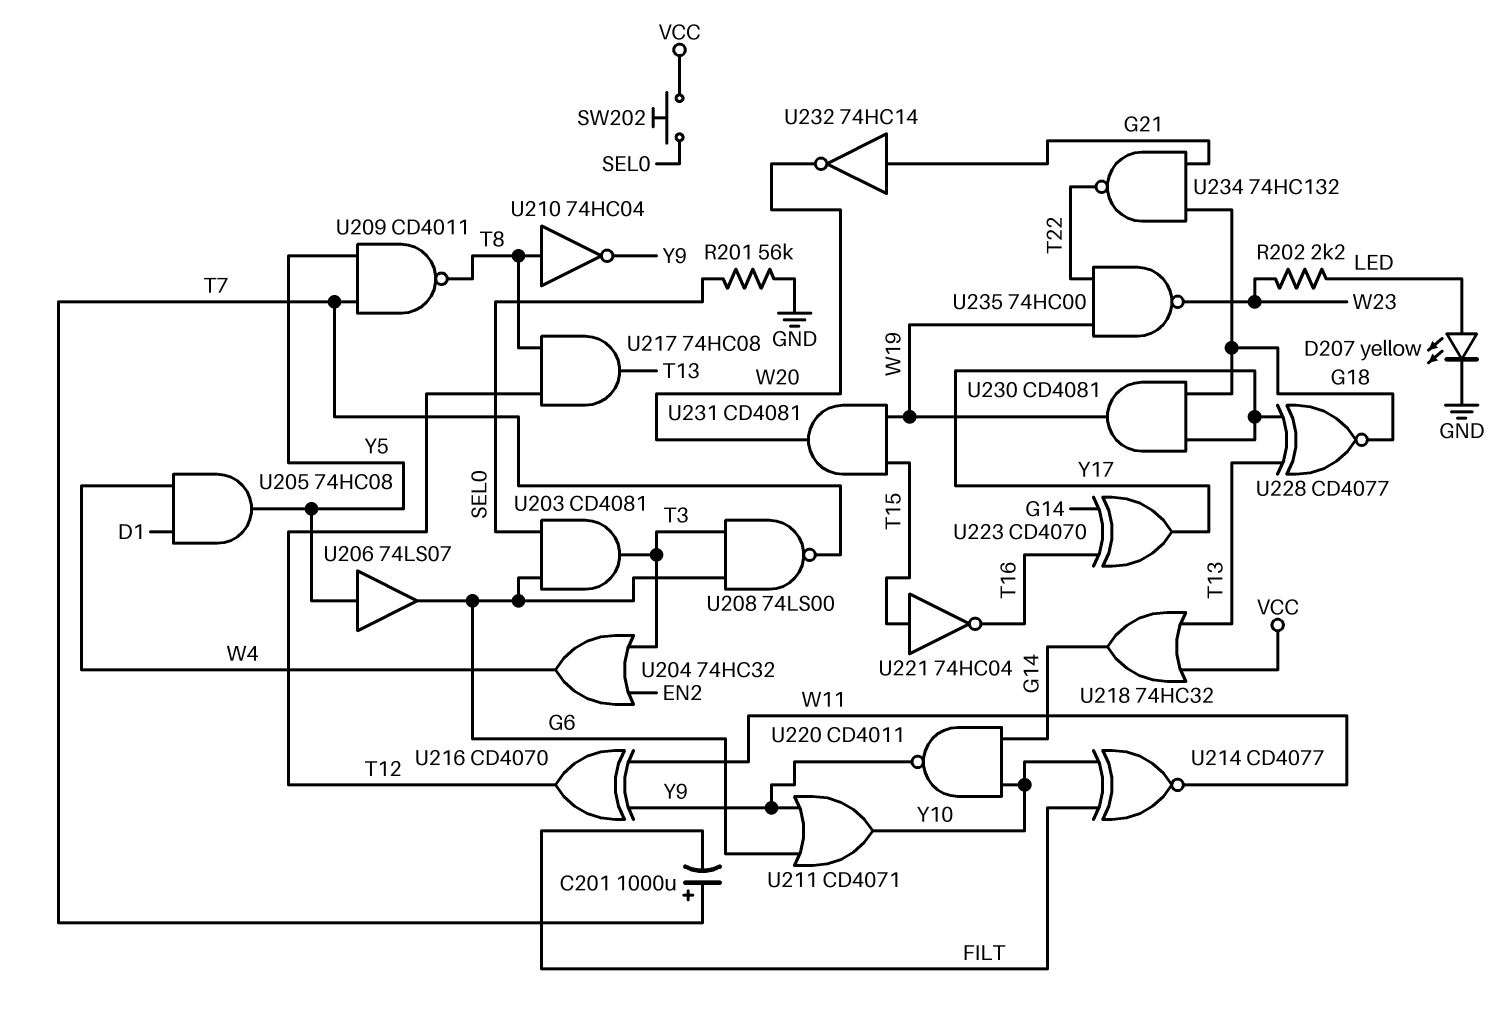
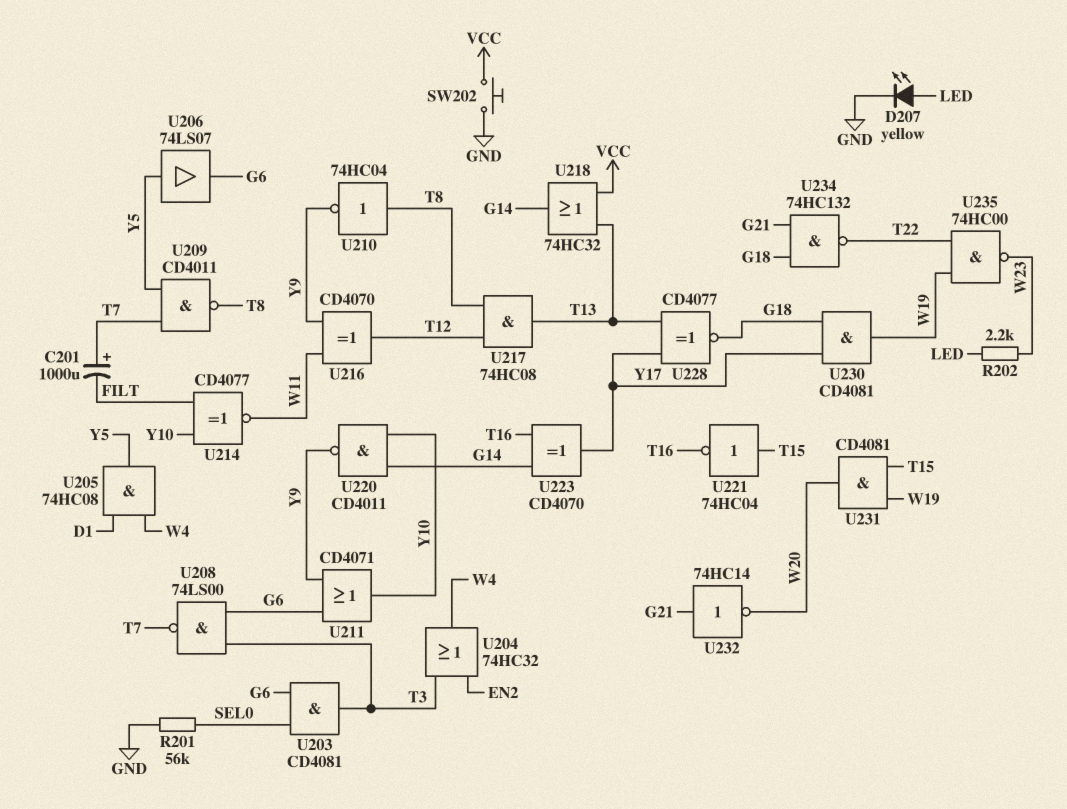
SW202: button (SEL0, VCC) -> button (GND, VCC)

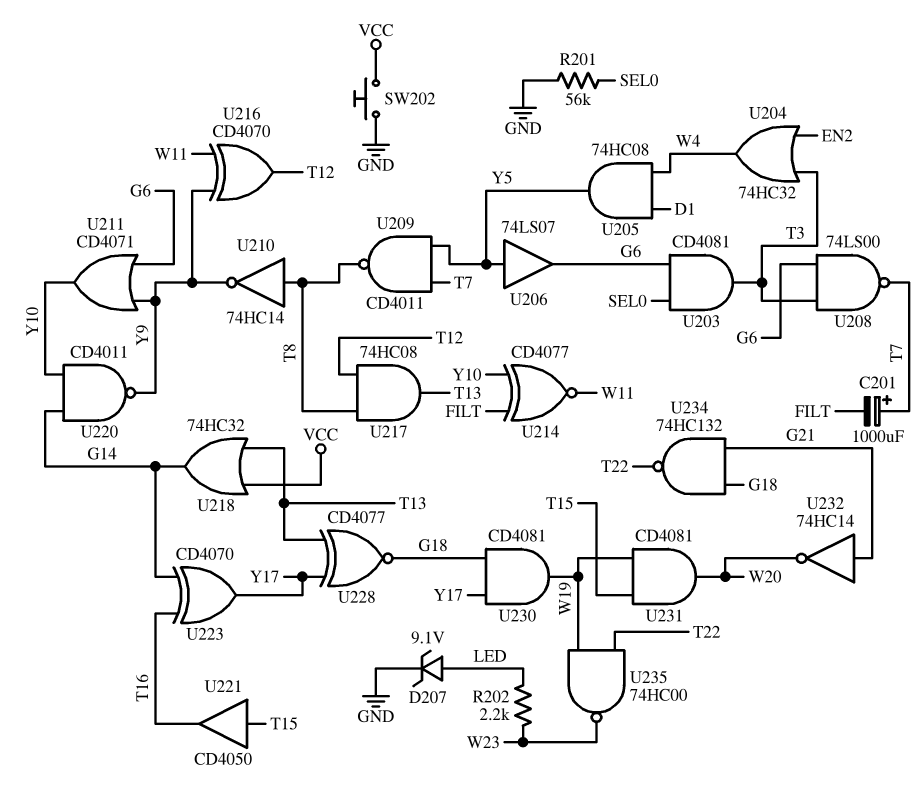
D207: LED yellow (A LED, K GND) -> zener 9.1V (A LED, K GND)
U210: NOT 74HC04 (in T8, out Y9) -> NOT 74HC14 (in T8, out Y9)
U221: NOT 74HC04 (in T15, out T16) -> buffer CD4050 (in T15, out T16)

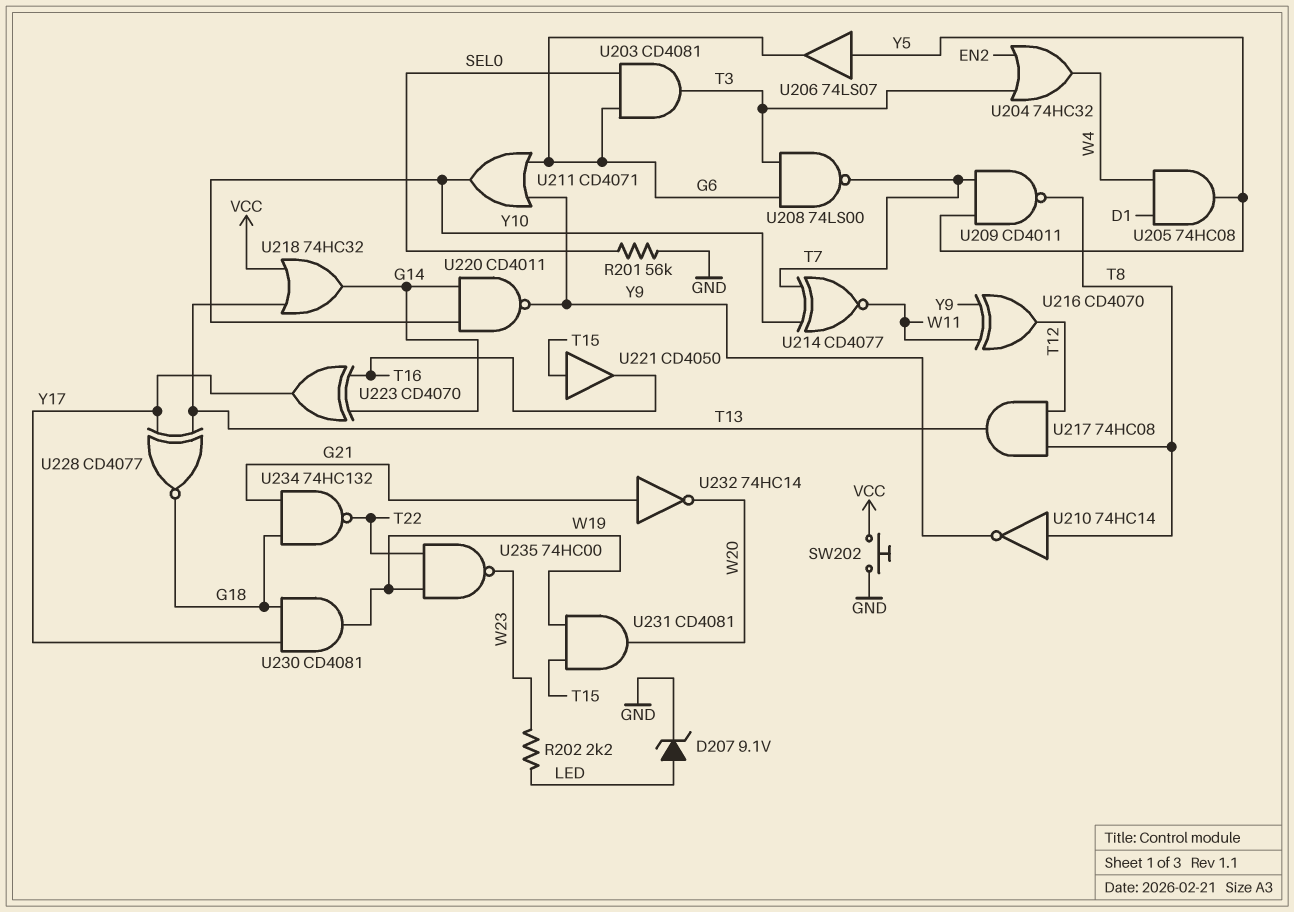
C201: 1000uF (plus T7, minus FILT) -> none
U214: XNOR CD4077 (in FILT, in Y10, out W11) -> XNOR CD4077 (in T7, in Y10, out W11)

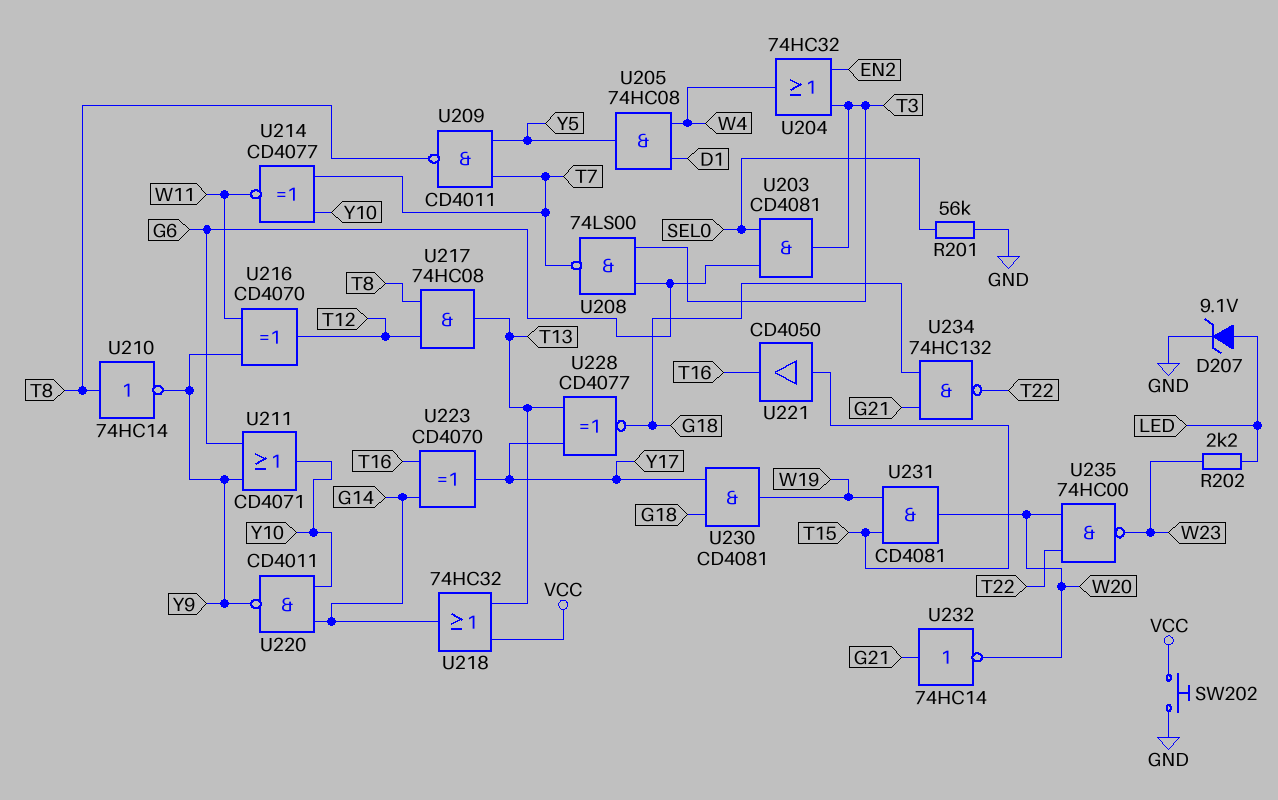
U206: buffer 74LS07 (in Y5, out G6) -> none
U235: NAND 74HC00 (in T22, in W19, out W23) -> NAND 74HC00 (in T22, in W20, out W23)

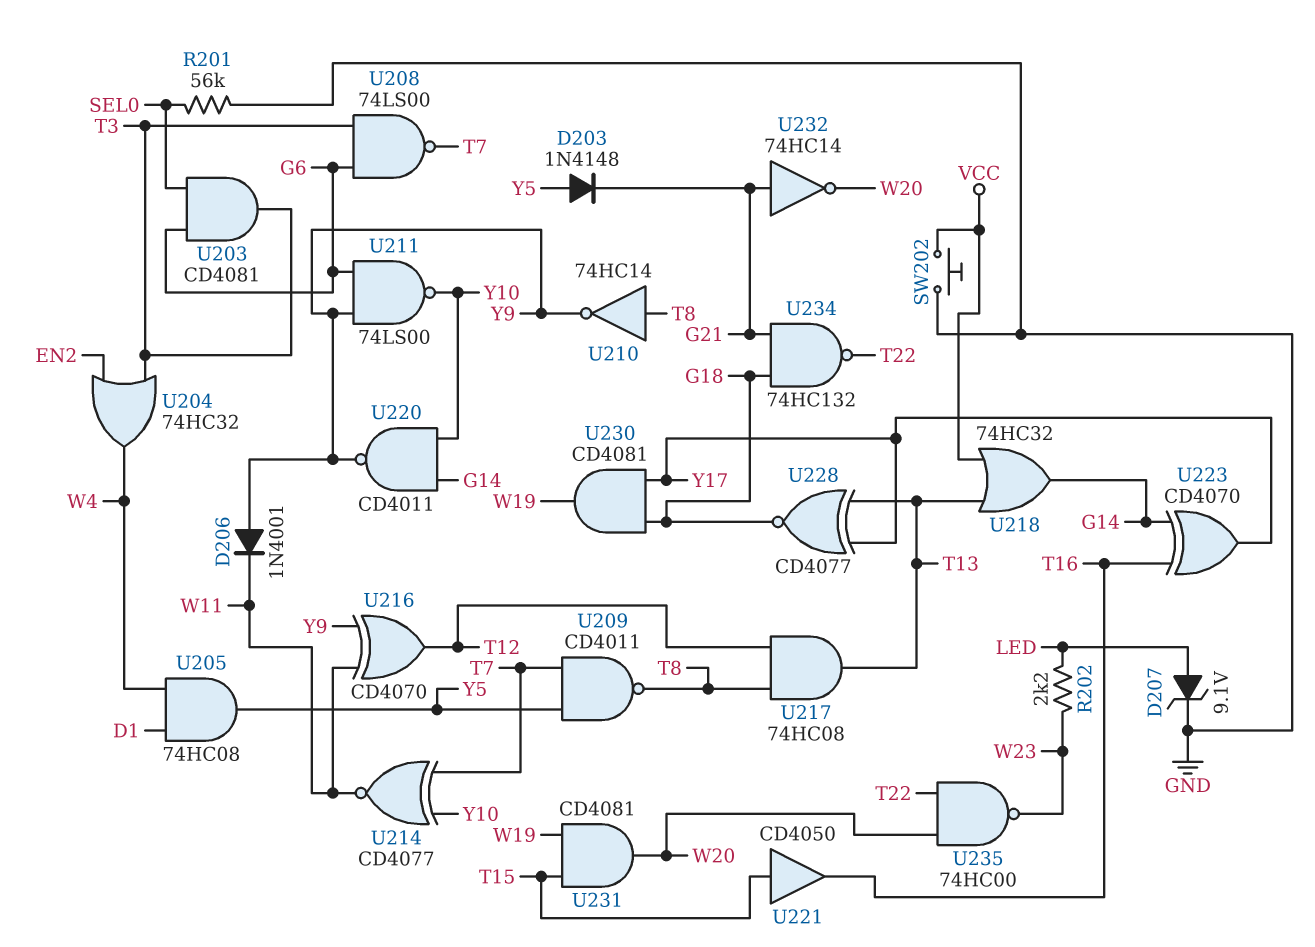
D203: none -> diode 1N4148 (A Y5, K G21)
D206: none -> diode 1N4001 (A Y9, K W11)
U211: OR CD4071 (in G6, in Y9, out Y10) -> NAND 74LS00 (in G6, in Y9, out Y10)

